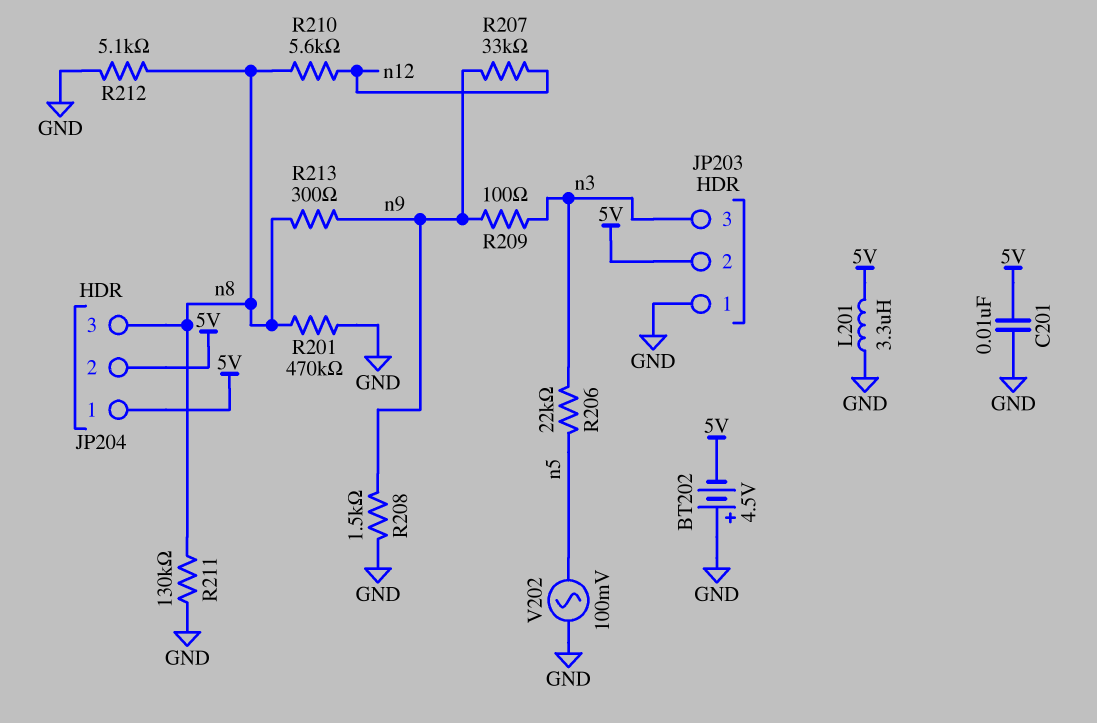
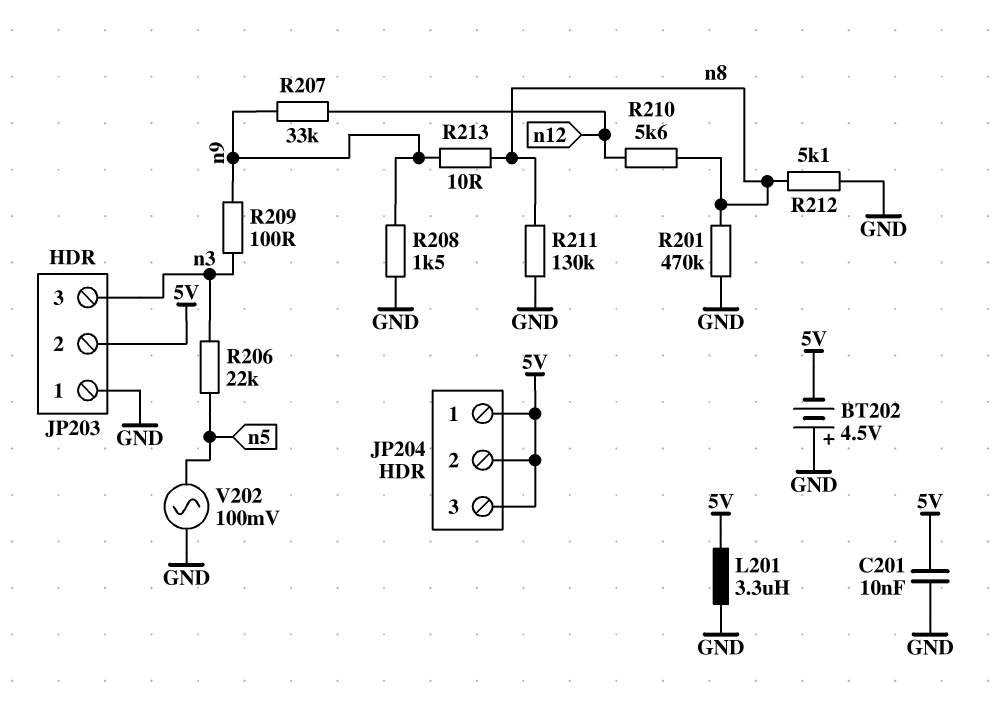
JP204 pin 3: n8 -> 5V
R213: 300 (n8, n9) -> 10 (n8, n9)

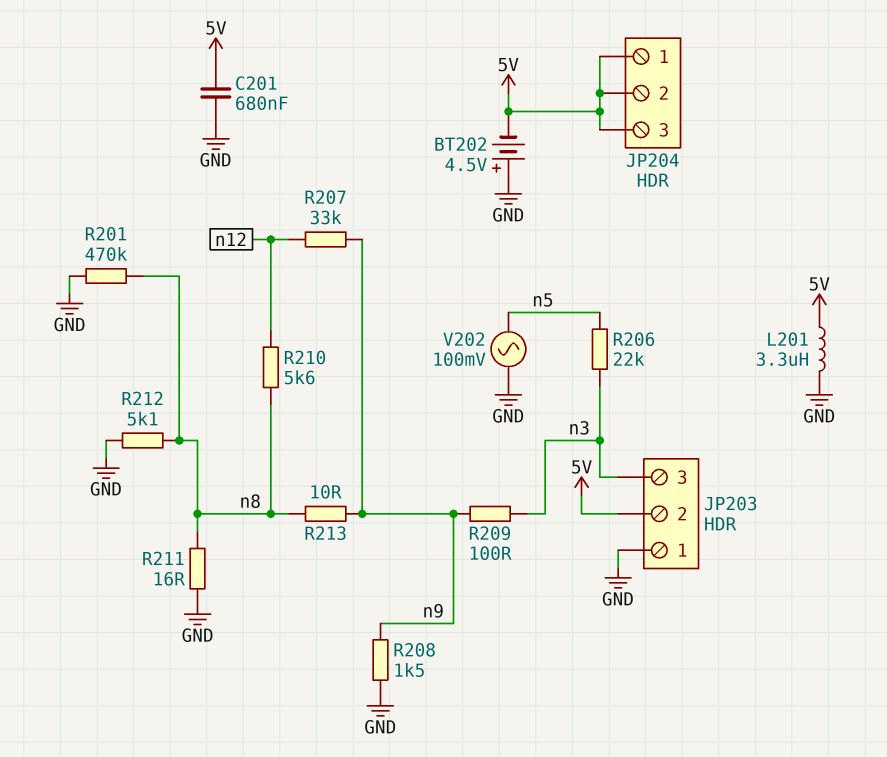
C201: 10nF (5V, GND) -> 680nF (5V, GND)
R211: 130k (GND, n8) -> 16 (GND, n8)

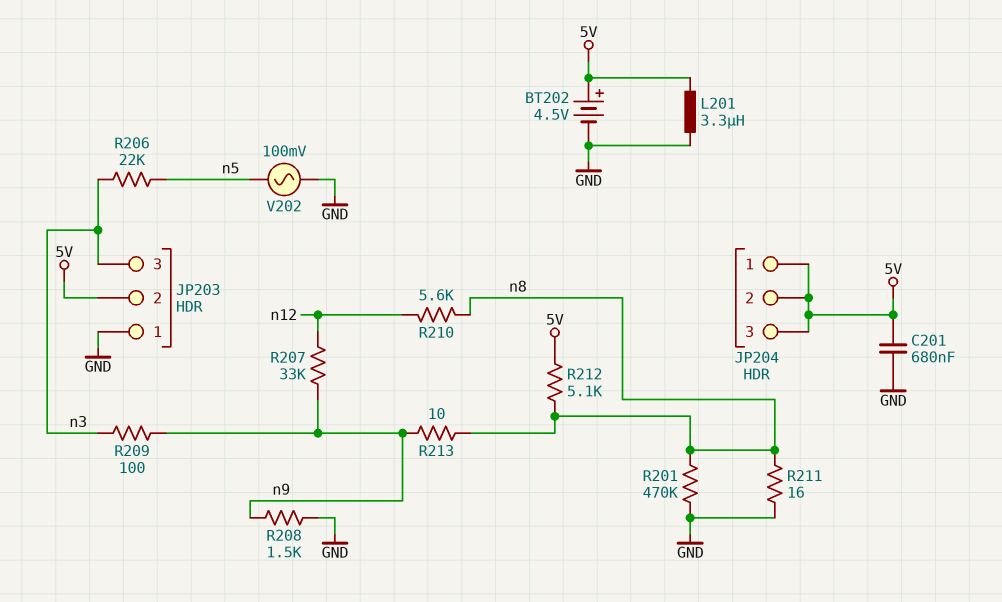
BT202: 4.5V (plus GND, minus 5V) -> 4.5V (plus 5V, minus GND)
R212: 5.1k (GND, n8) -> 5.1k (5V, n8)

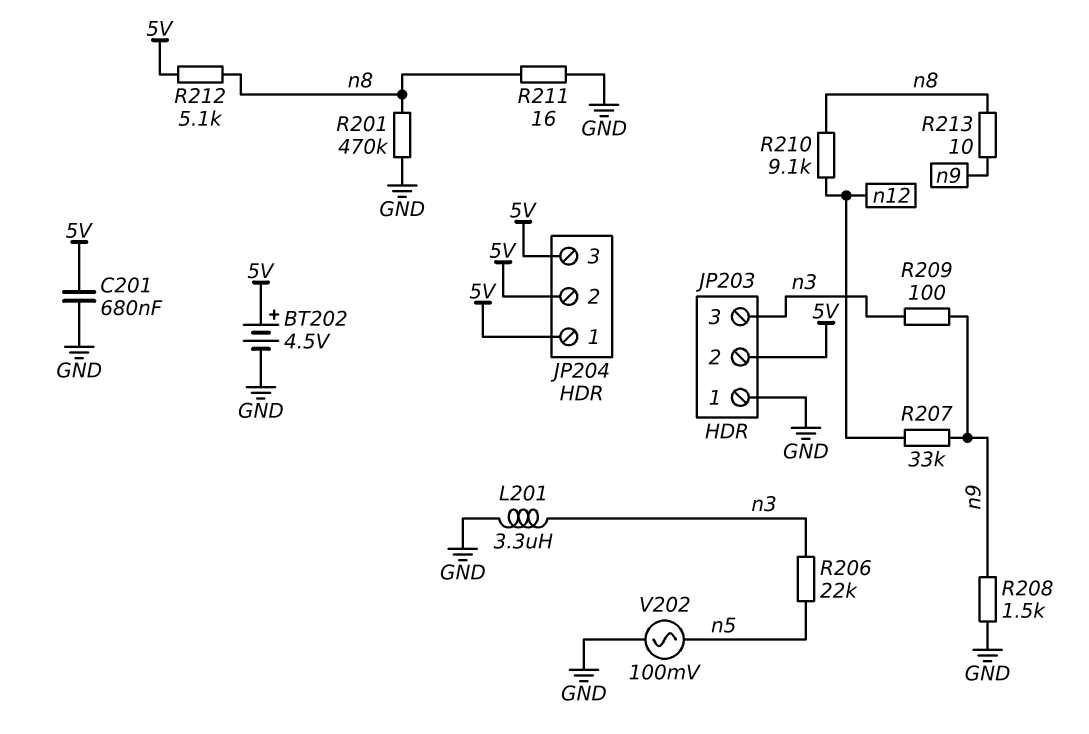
L201: 3.3uH (5V, GND) -> 3.3uH (GND, n3)
R210: 5.6k (n8, n12) -> 9.1k (n8, n12)

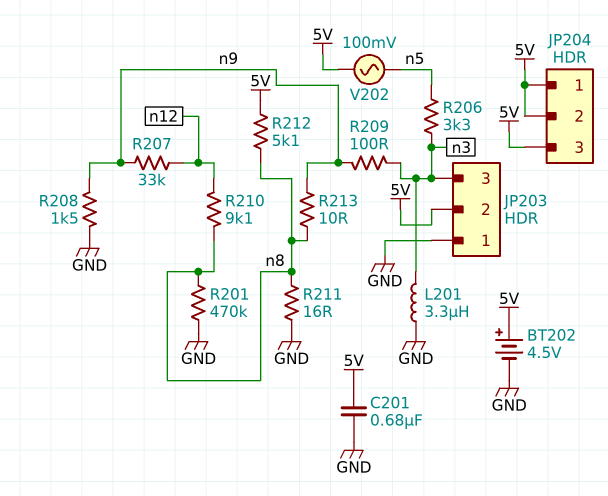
R206: 22k (n3, n5) -> 3.3k (n3, n5)
V202: AC 100mV (GND, n5) -> AC 100mV (5V, n5)

